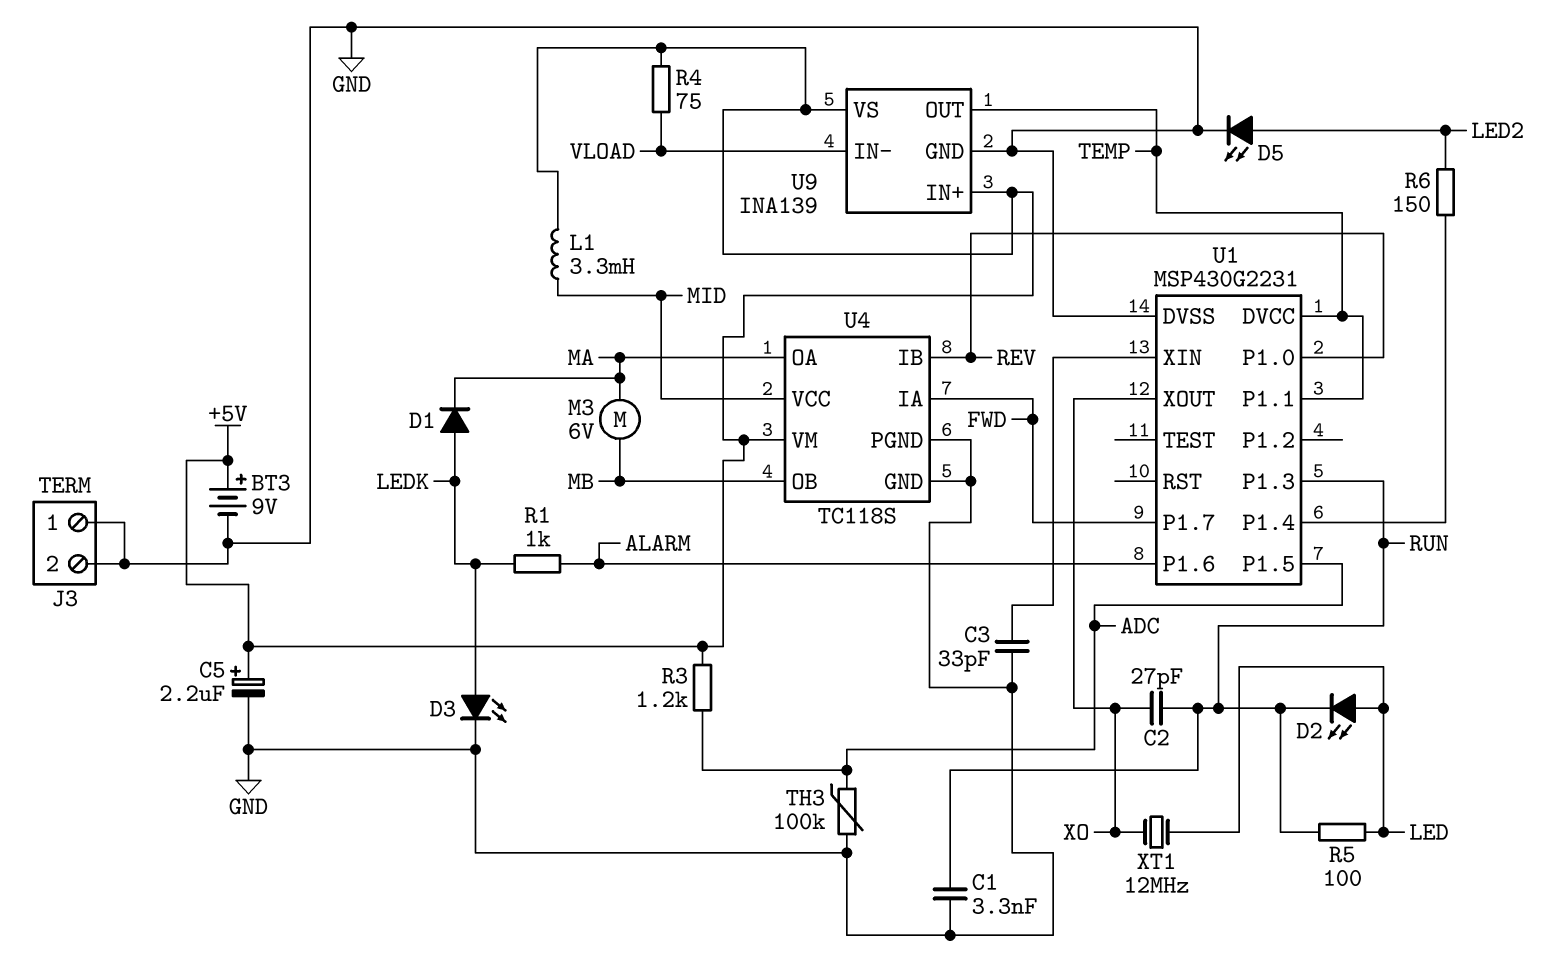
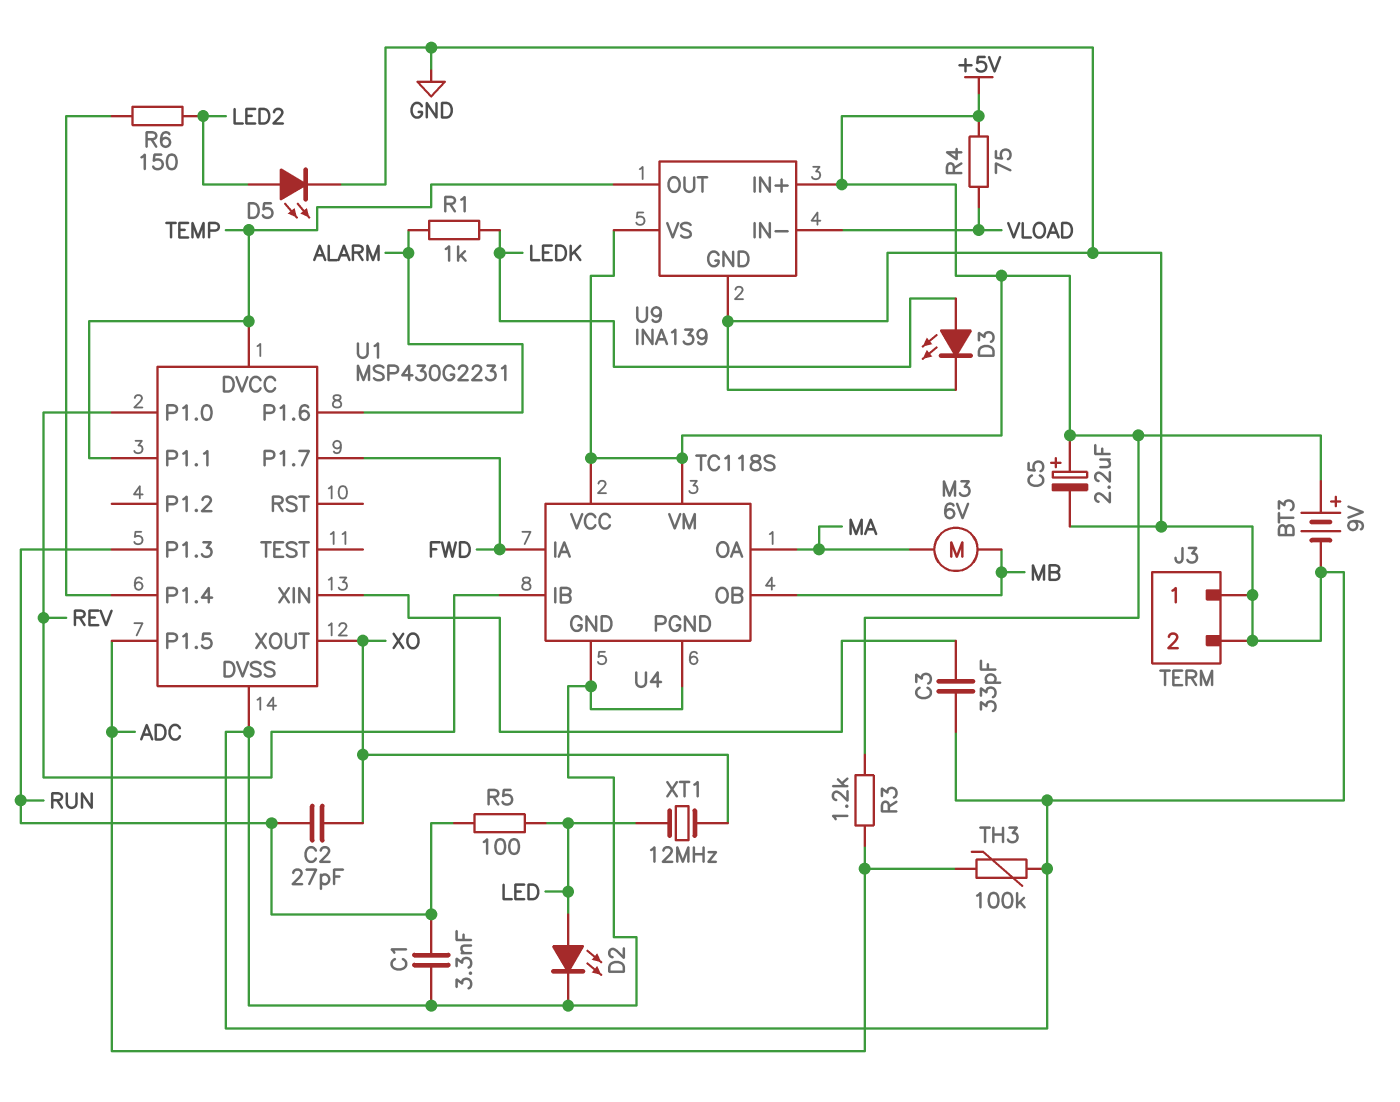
D1: diode (A LEDK, K MA) -> none
D2: LED (A LED, K RUN) -> LED (A LED, K GND)
L1: 3.3mH (+5V, MID) -> none
U4 pin VCC: MID -> +5V

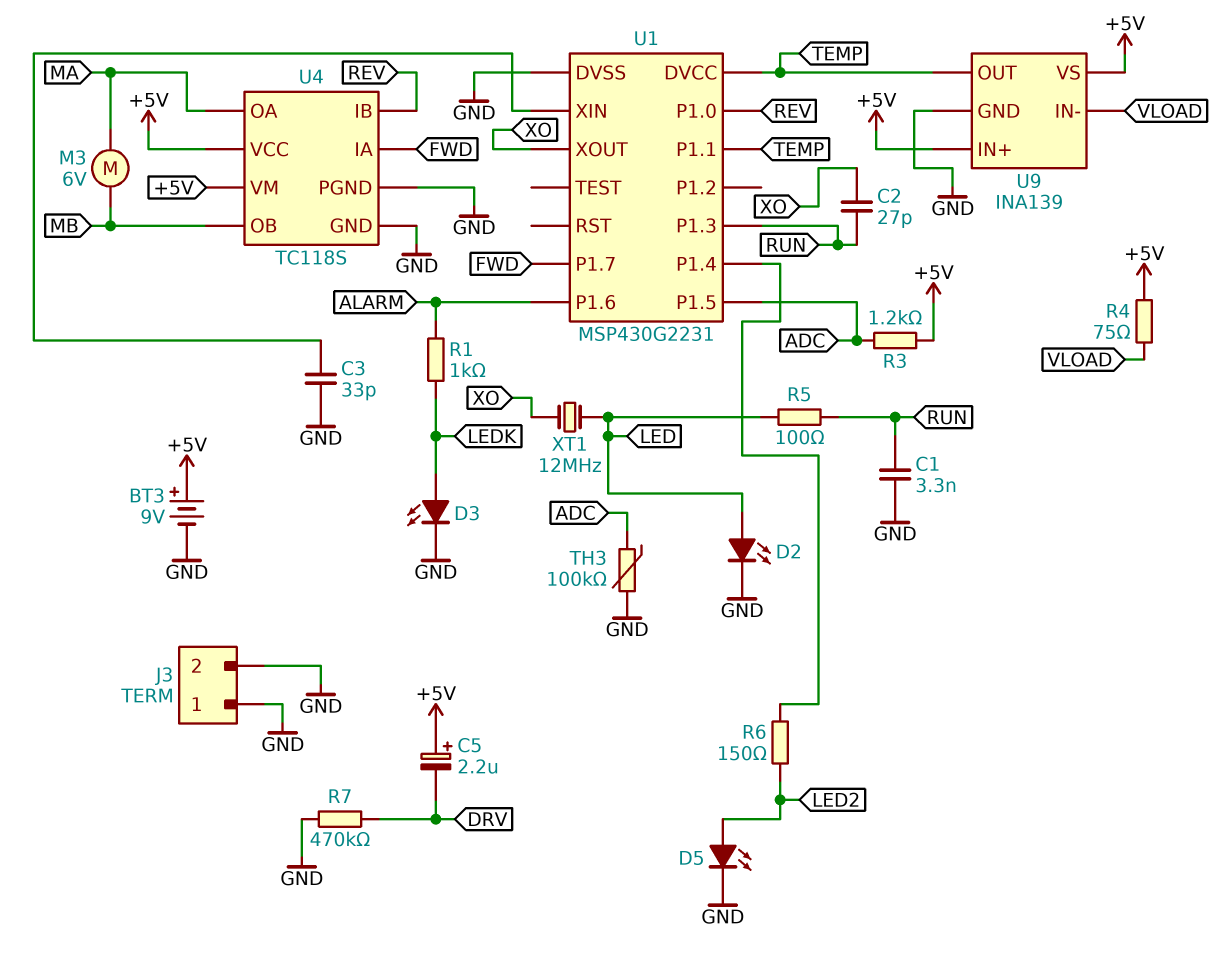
C5: 2.2uF (plus +5V, minus GND) -> 2.2uF (plus +5V, minus DRV)
R7: none -> 470k (DRV, GND)

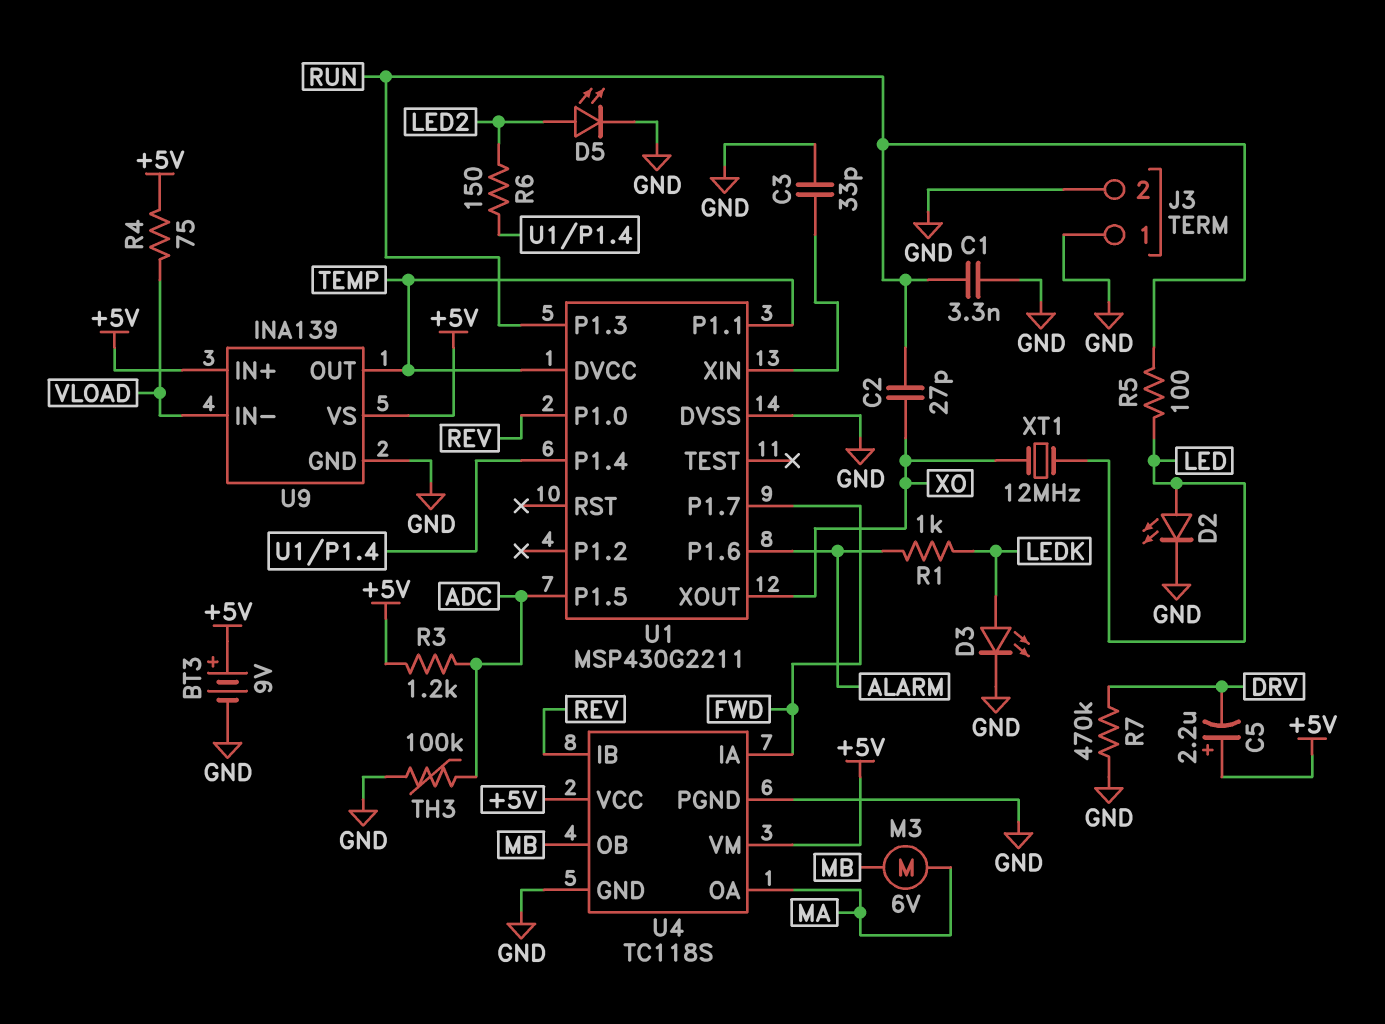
U1: MSP430G2231 -> MSP430G2211

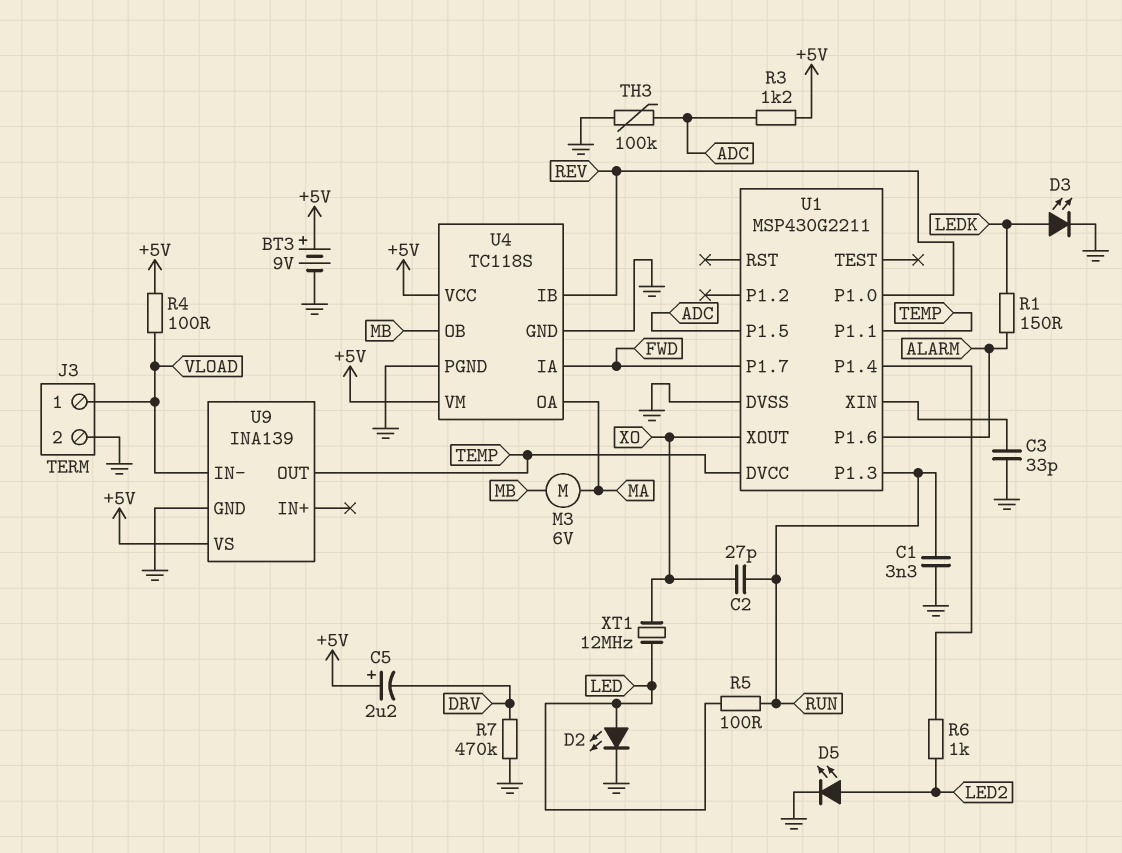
J3 pin 1: GND -> VLOAD
R1: 1k (ALARM, LEDK) -> 150 (ALARM, LEDK)
R4: 75 (+5V, VLOAD) -> 100 (+5V, VLOAD)
R6: 150 (LED2, U1/P1.4) -> 1k (LED2, U1/P1.4)
U9 pin IN+: +5V -> none

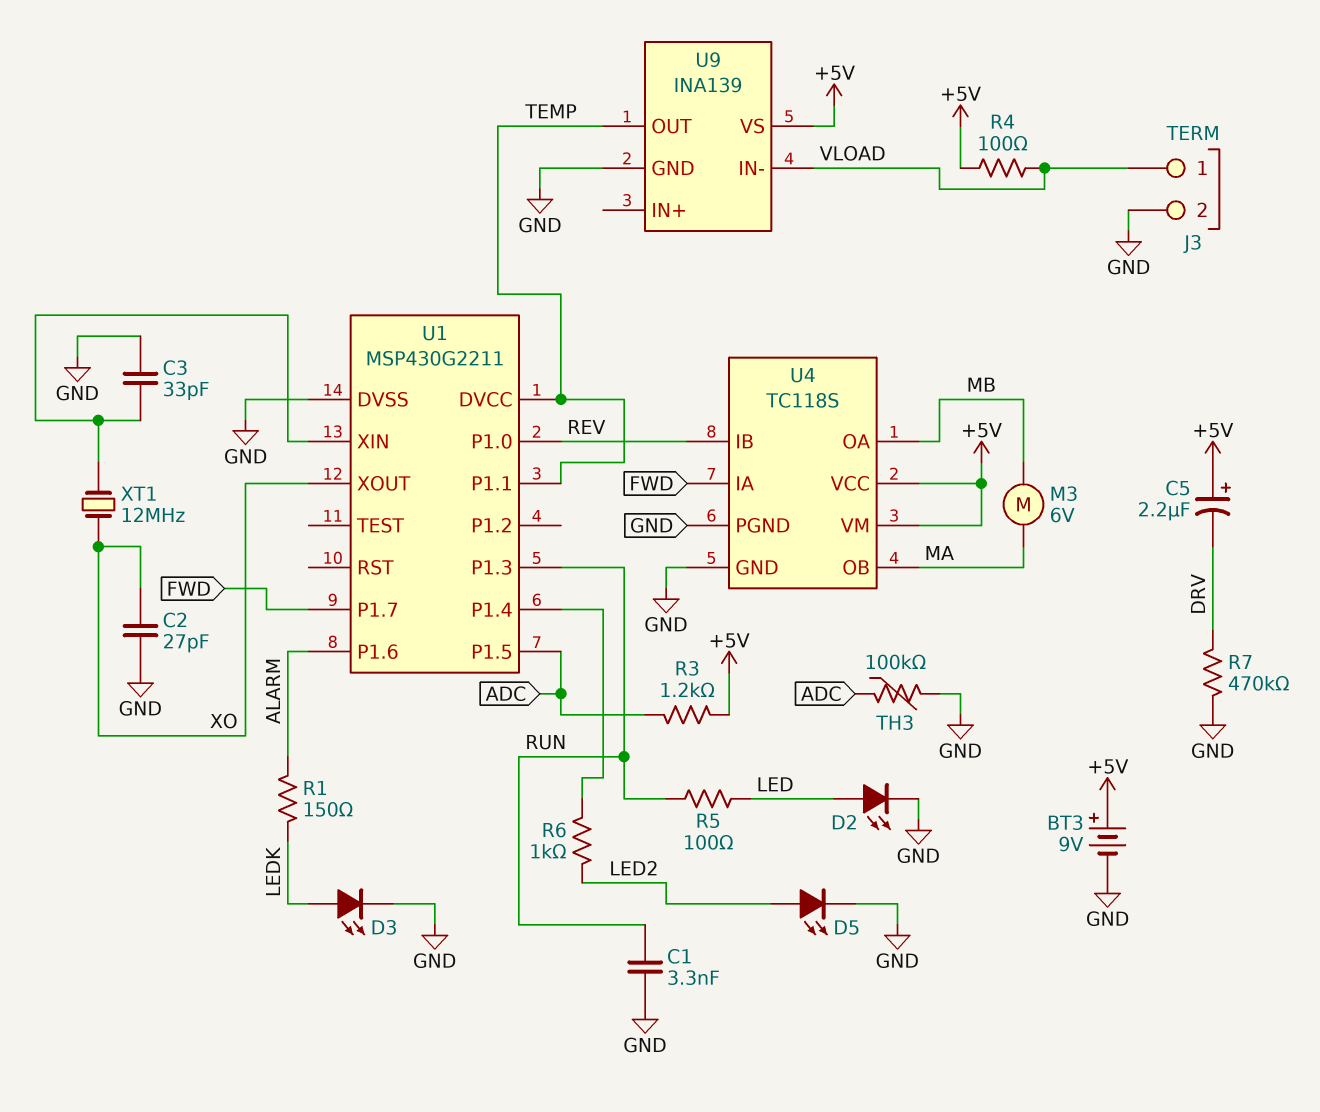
C2: 27pF (RUN, XO) -> 27pF (GND, XO)
U4 pin OA: MA -> MB
U4 pin OB: MB -> MA
XT1: 12MHz (LED, XO) -> 12MHz (U1/XIN, XO)

